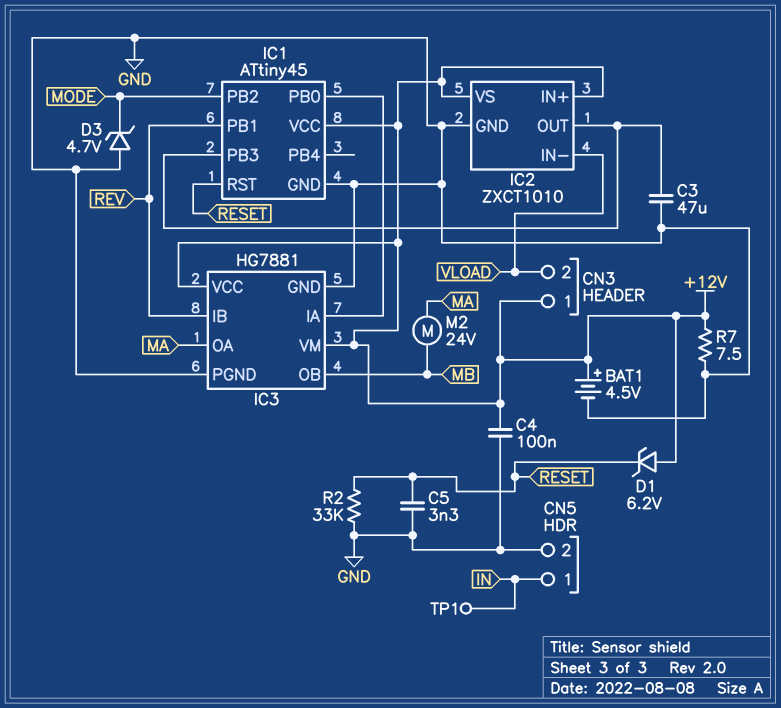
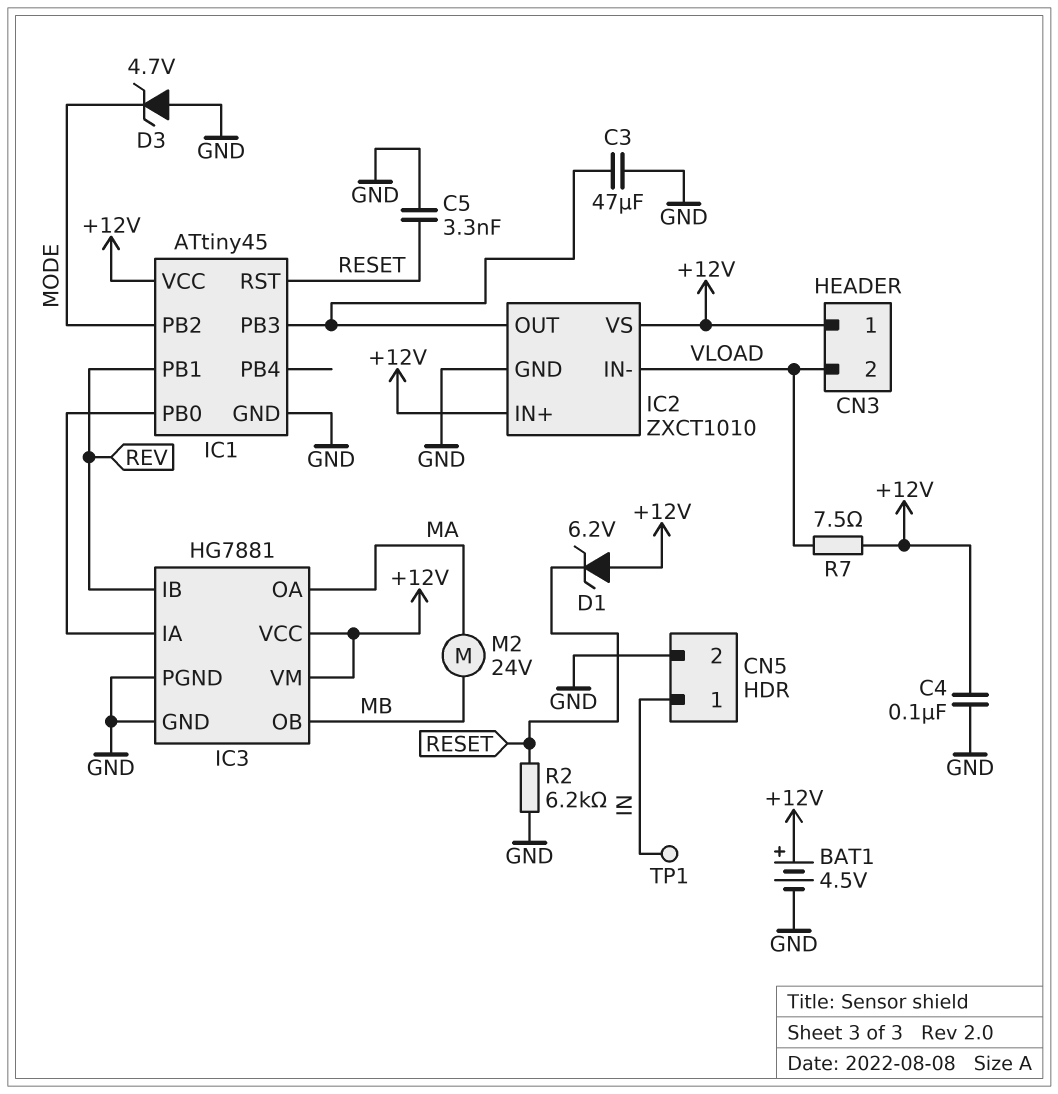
R2: 33k (GND, RESET) -> 6.2k (GND, RESET)
R7: 7.5 (+12V, GND) -> 7.5 (+12V, VLOAD)

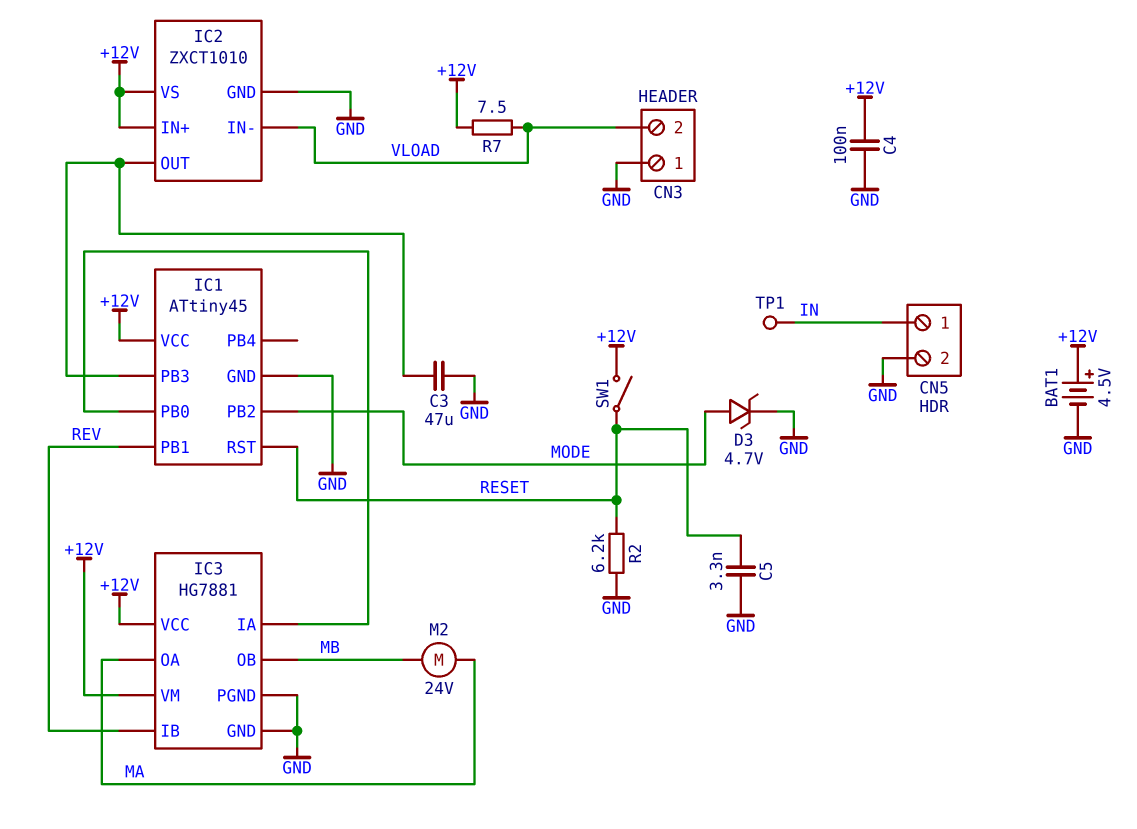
CN3 pin 1: +12V -> GND
D1: zener 6.2V (A +12V, K RESET) -> none
D3: zener 4.7V (A GND, K MODE) -> zener 4.7V (A MODE, K GND)
SW1: none -> switch (+12V, RESET)

